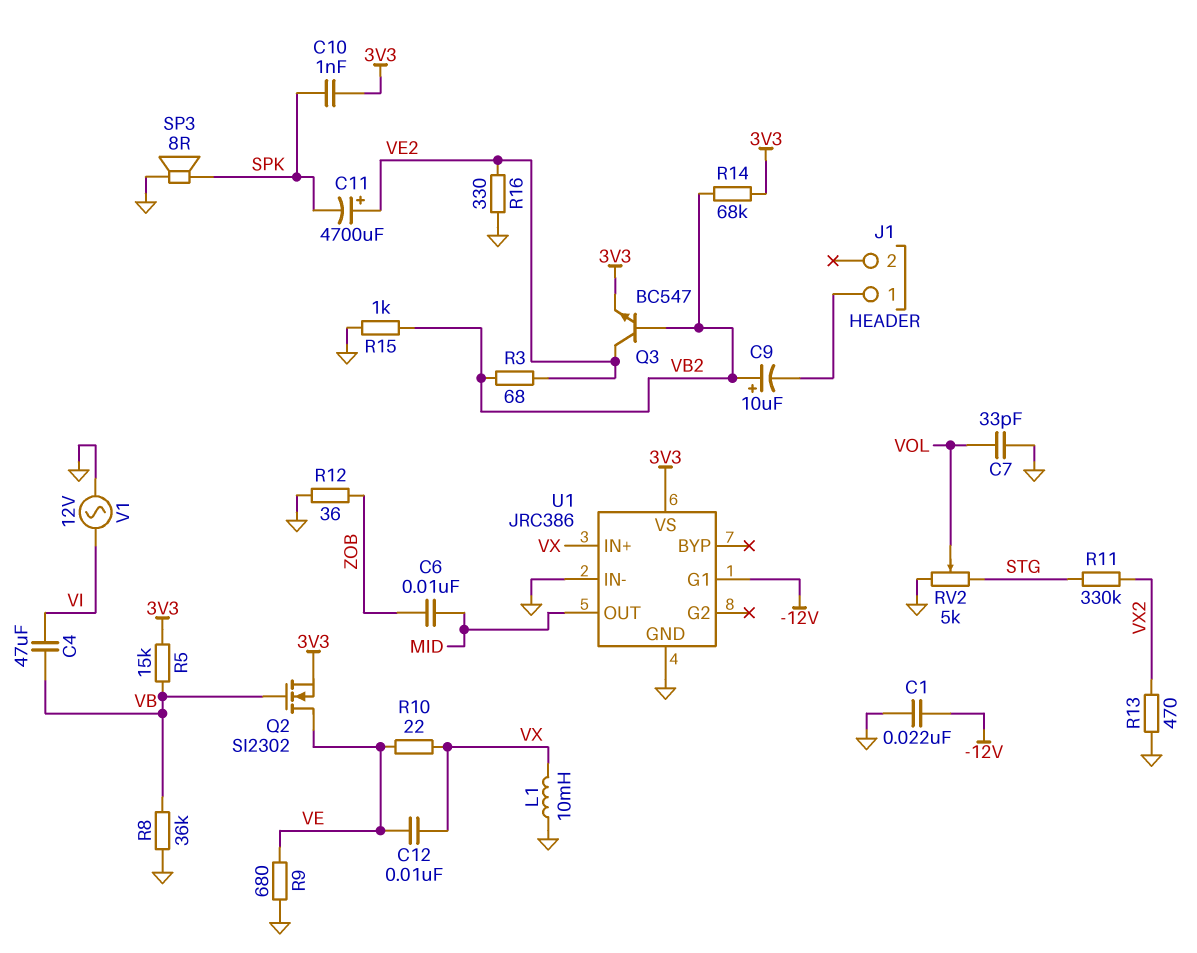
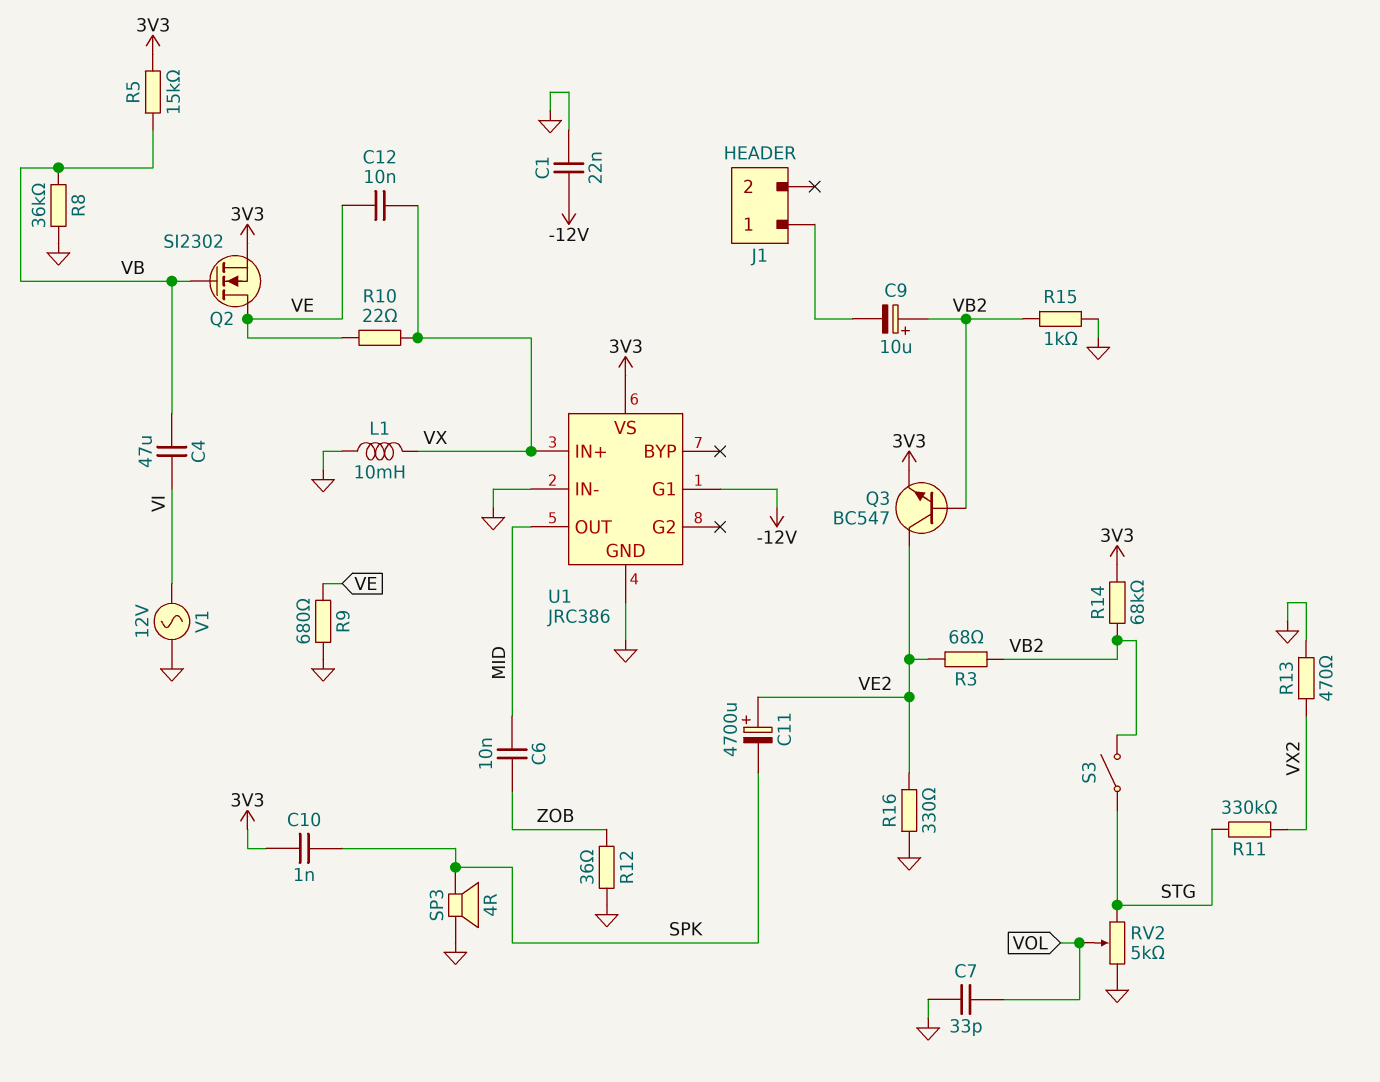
S3: none -> switch (STG, VB2)
SP3: speaker 8R (GND, SPK) -> speaker 4R (GND, SPK)

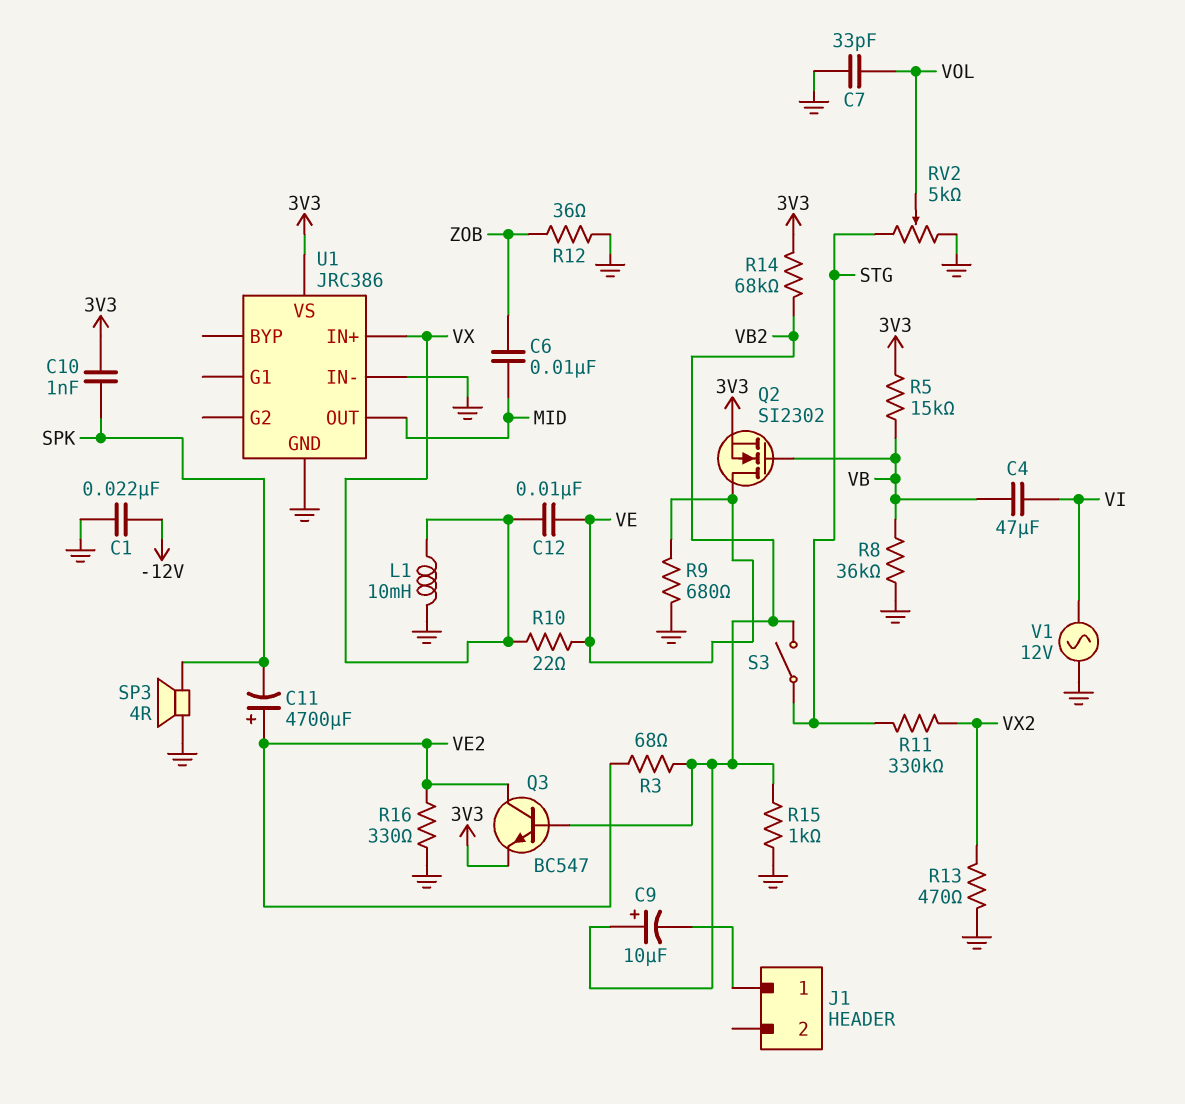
U1 pin G1: -12V -> none

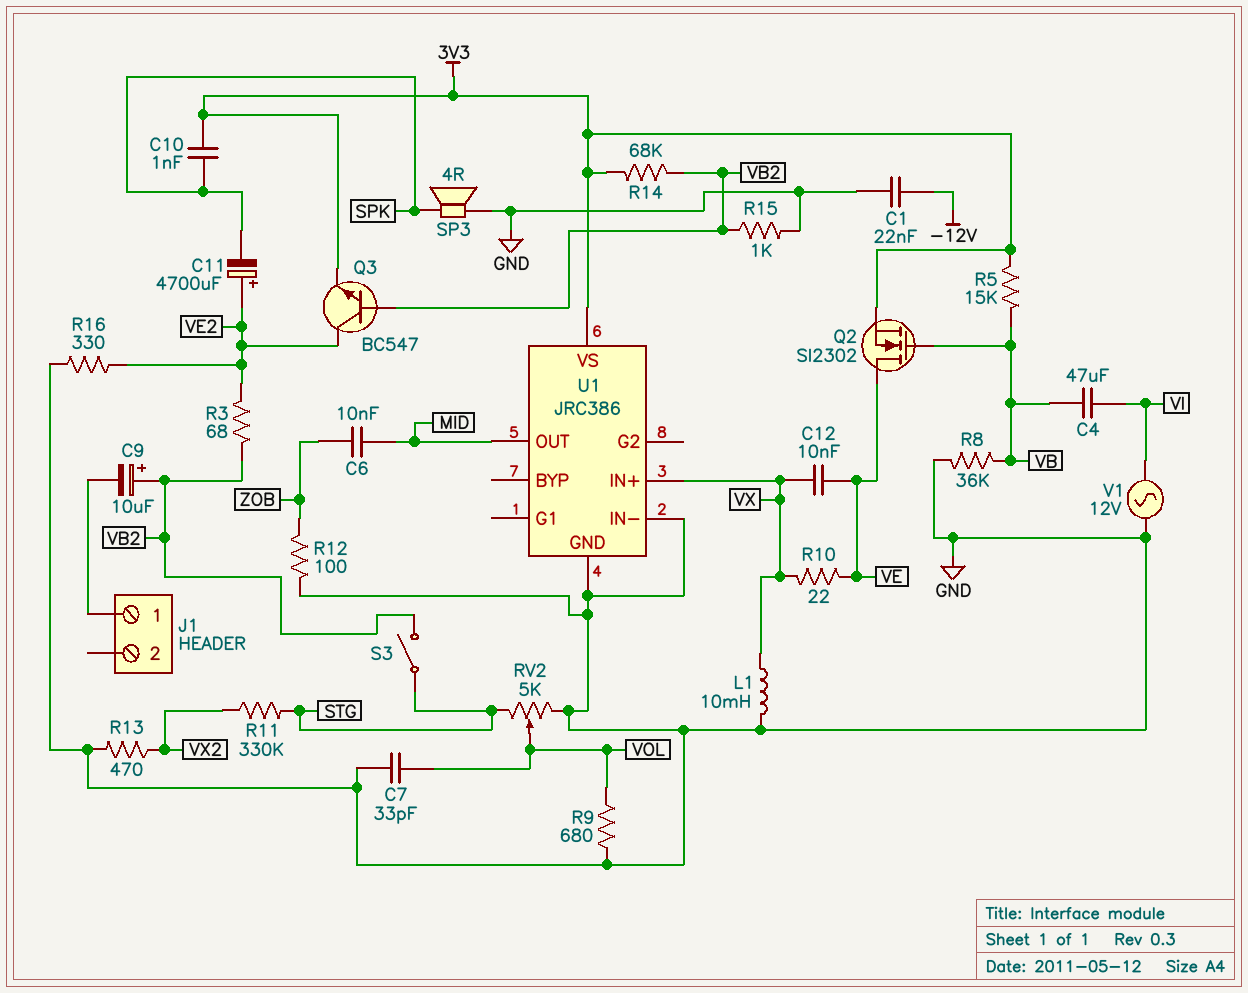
R9: 680 (GND, VE) -> 680 (GND, VOL)
R12: 36 (GND, ZOB) -> 100 (GND, ZOB)

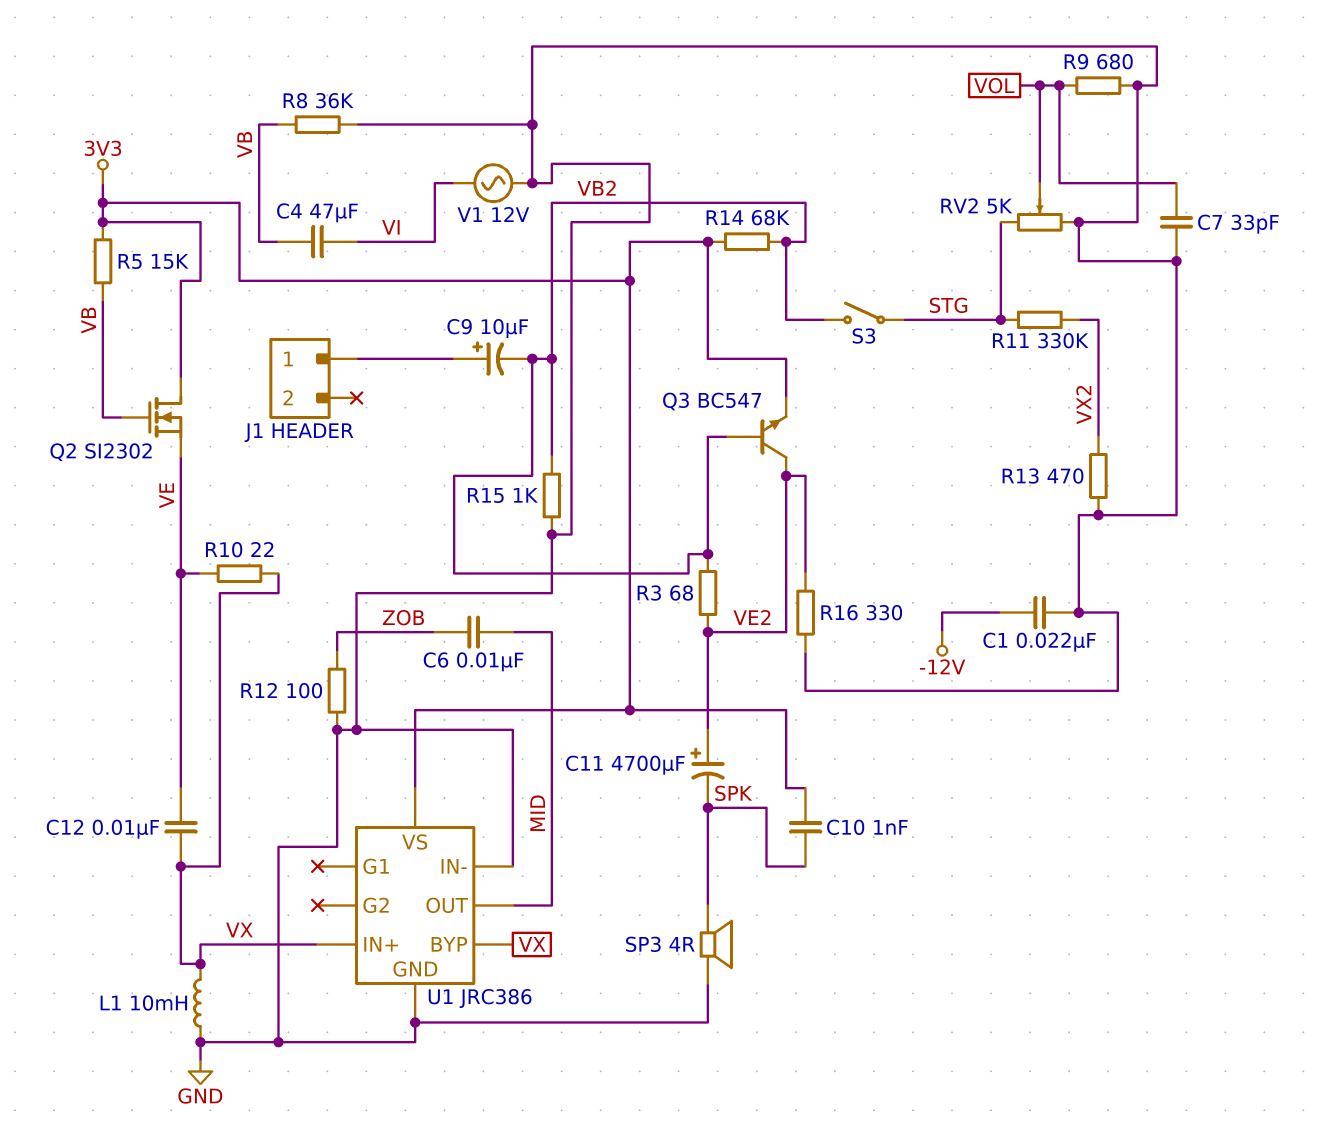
C9: 10uF (plus VB2, minus J1/1) -> 10uF (plus J1/1, minus VB2)
Q2: NMOS SI2302 (G VB, D VE, S 3V3) -> NMOS SI2302 (G VB, D 3V3, S VE)
U1 pin BYP: none -> VX

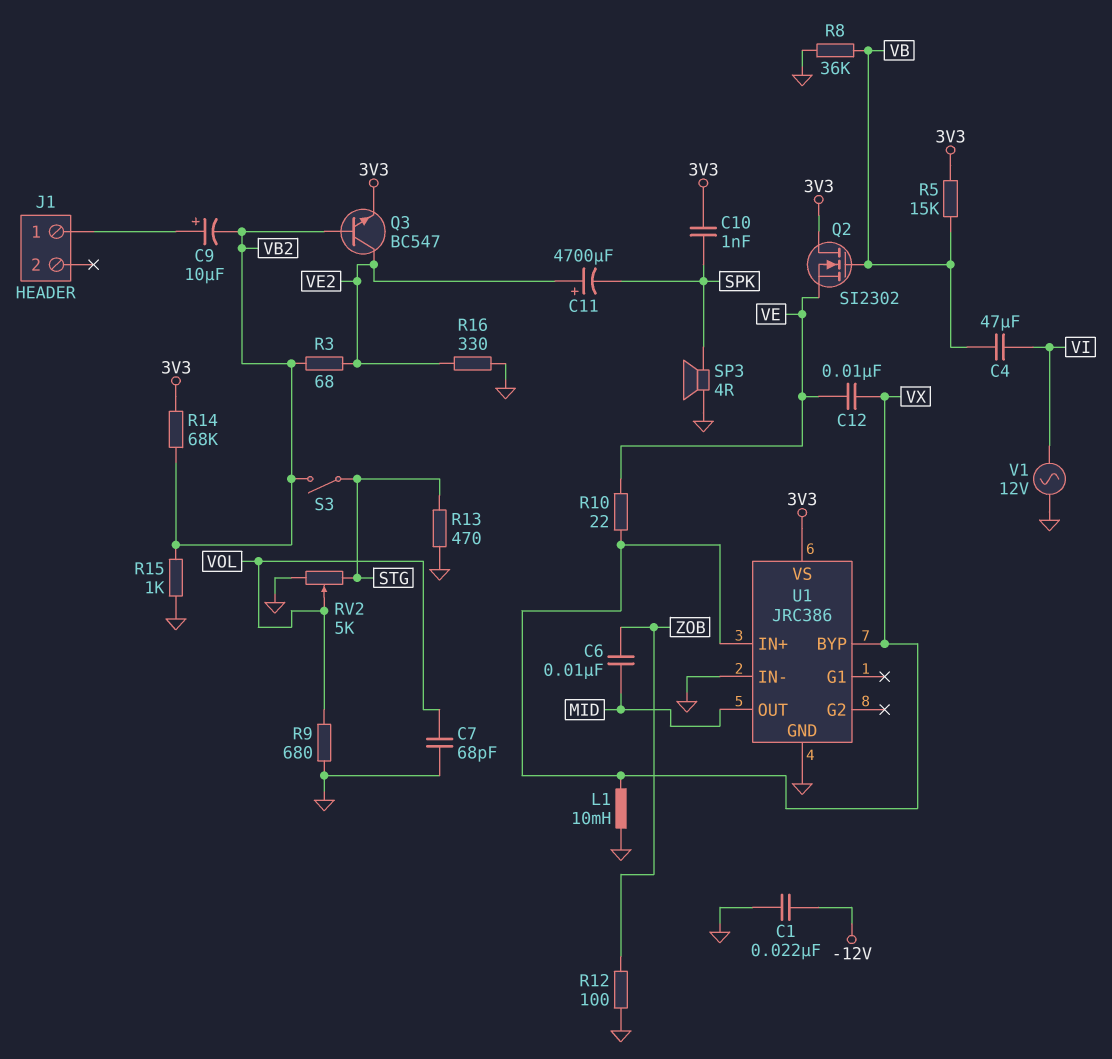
C7: 33pF (GND, VOL) -> 68pF (GND, VOL)
R11: 330k (STG, VX2) -> none
R13: 470 (GND, VX2) -> 470 (GND, STG)

